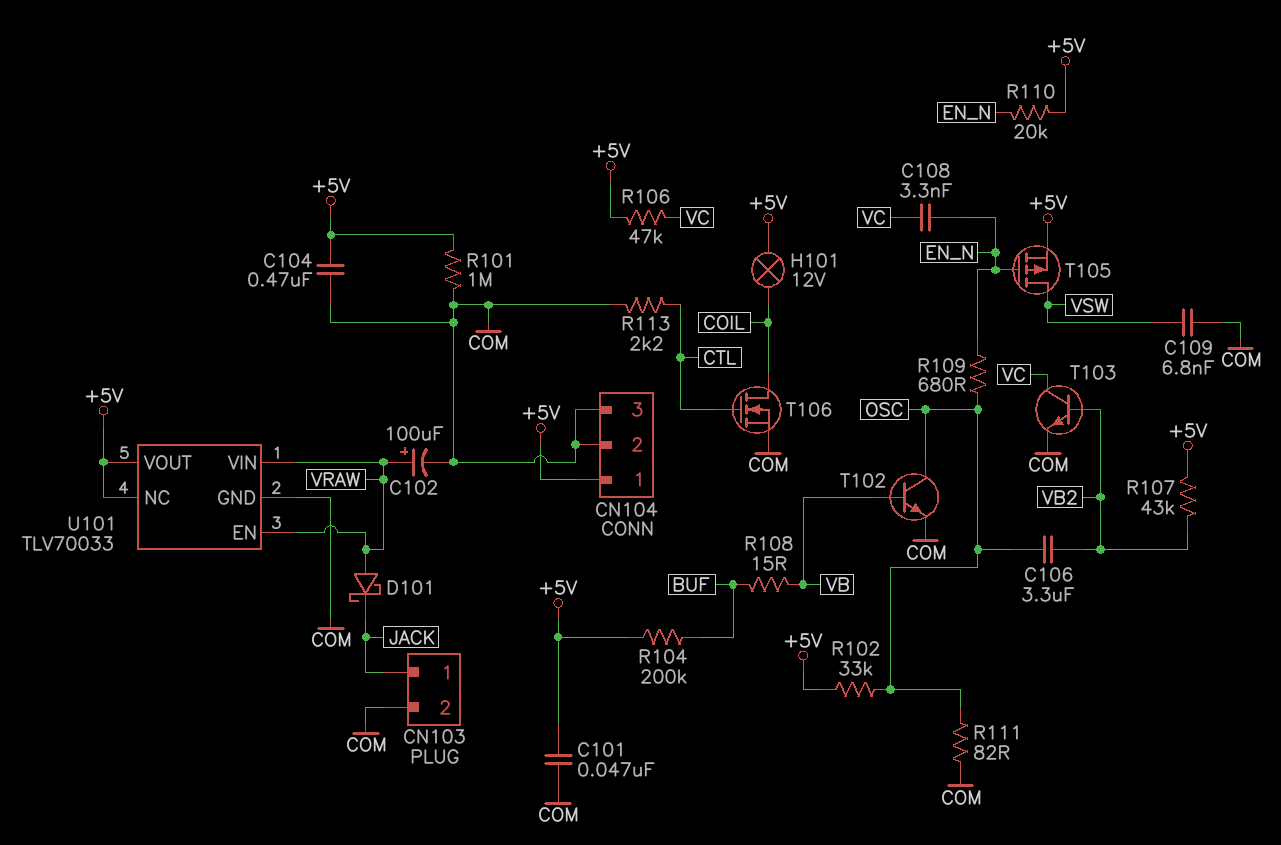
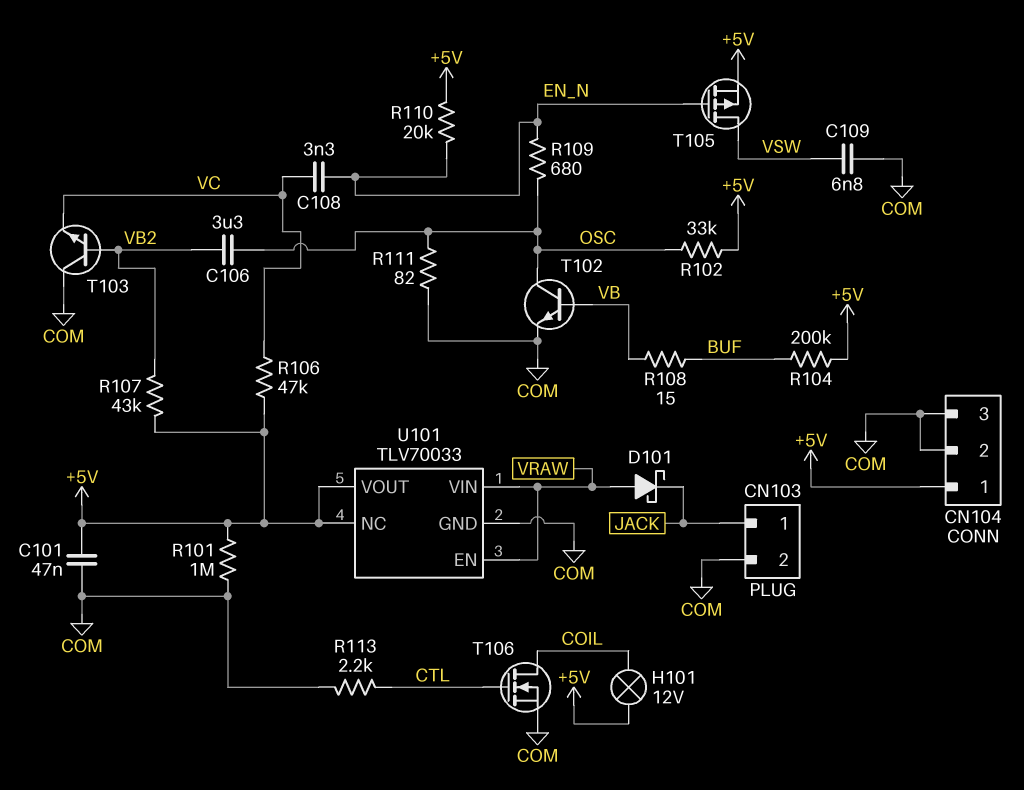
C102: 100uF (plus VRAW, minus COM) -> none
C104: 470nF (+5V, COM) -> none
T103: NPN (B VB2, C VC, E COM) -> NPN (B VB2, C COM, E VC)

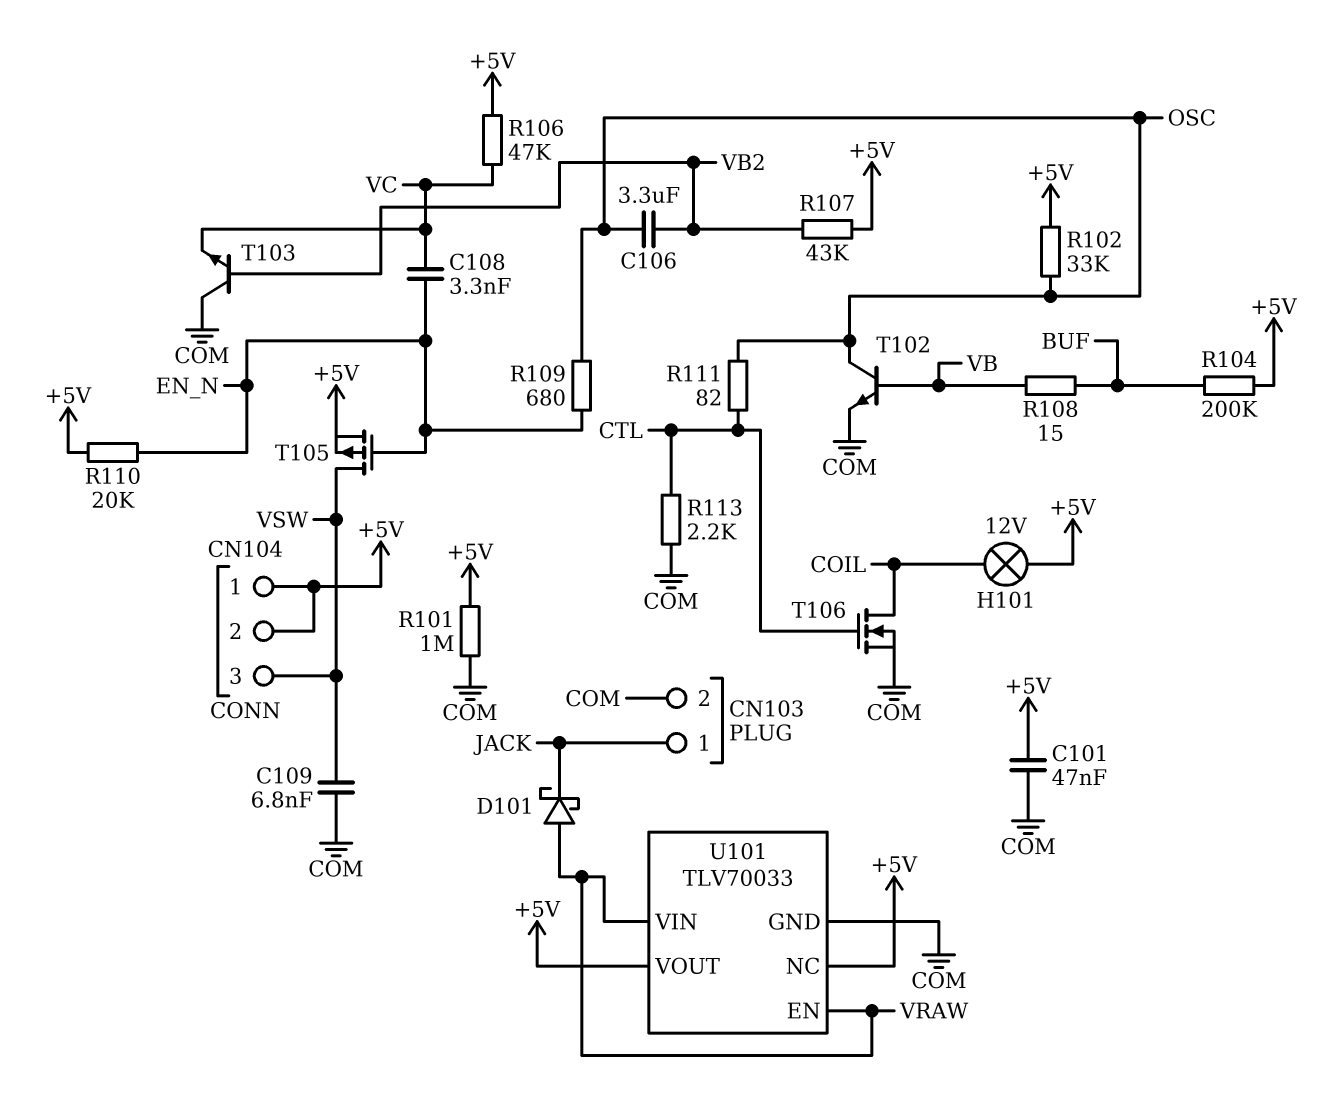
CN104 pin 2: COM -> +5V
CN104 pin 3: COM -> VSW
R111: 82 (COM, OSC) -> 82 (CTL, OSC)

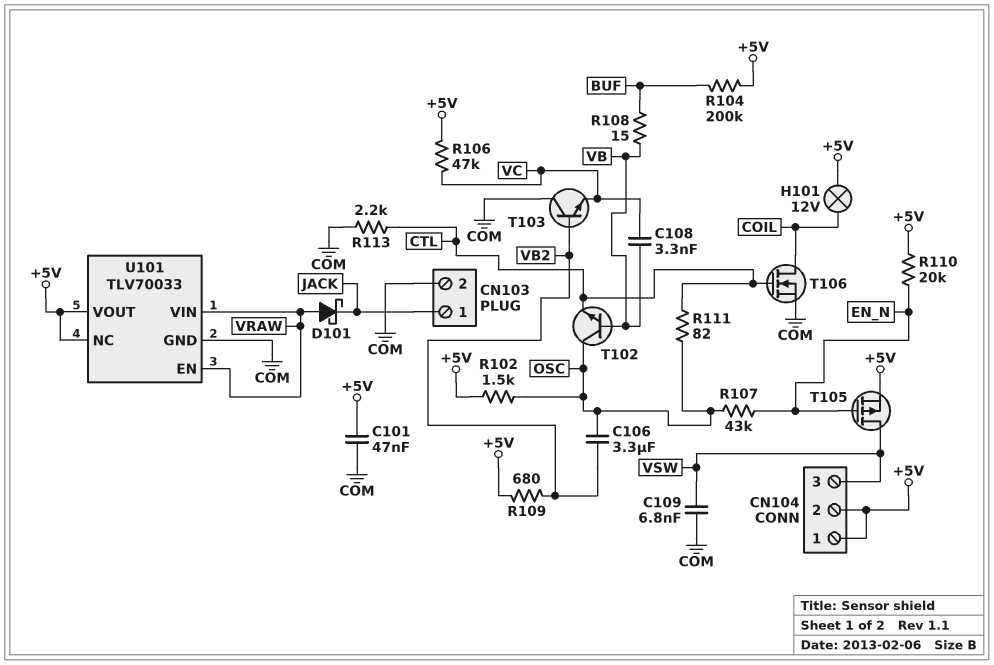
C108: 3.3nF (EN_N, VC) -> 3.3nF (VB, VC)
R101: 1M (+5V, COM) -> none
R102: 33k (+5V, OSC) -> 1.5k (+5V, OSC)
R107: 43k (+5V, VB2) -> 43k (EN_N, OSC)
R109: 680 (EN_N, OSC) -> 680 (+5V, VB2)
T102: NPN (B VB, C OSC, E COM) -> NPN (B VB, C OSC, E CTL)

